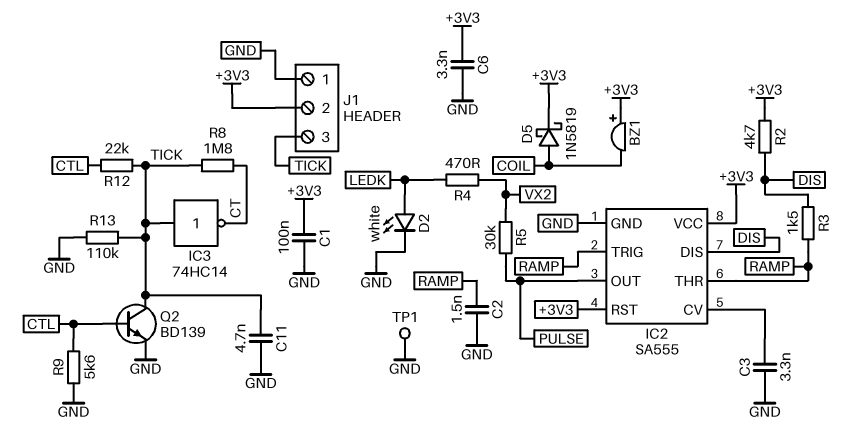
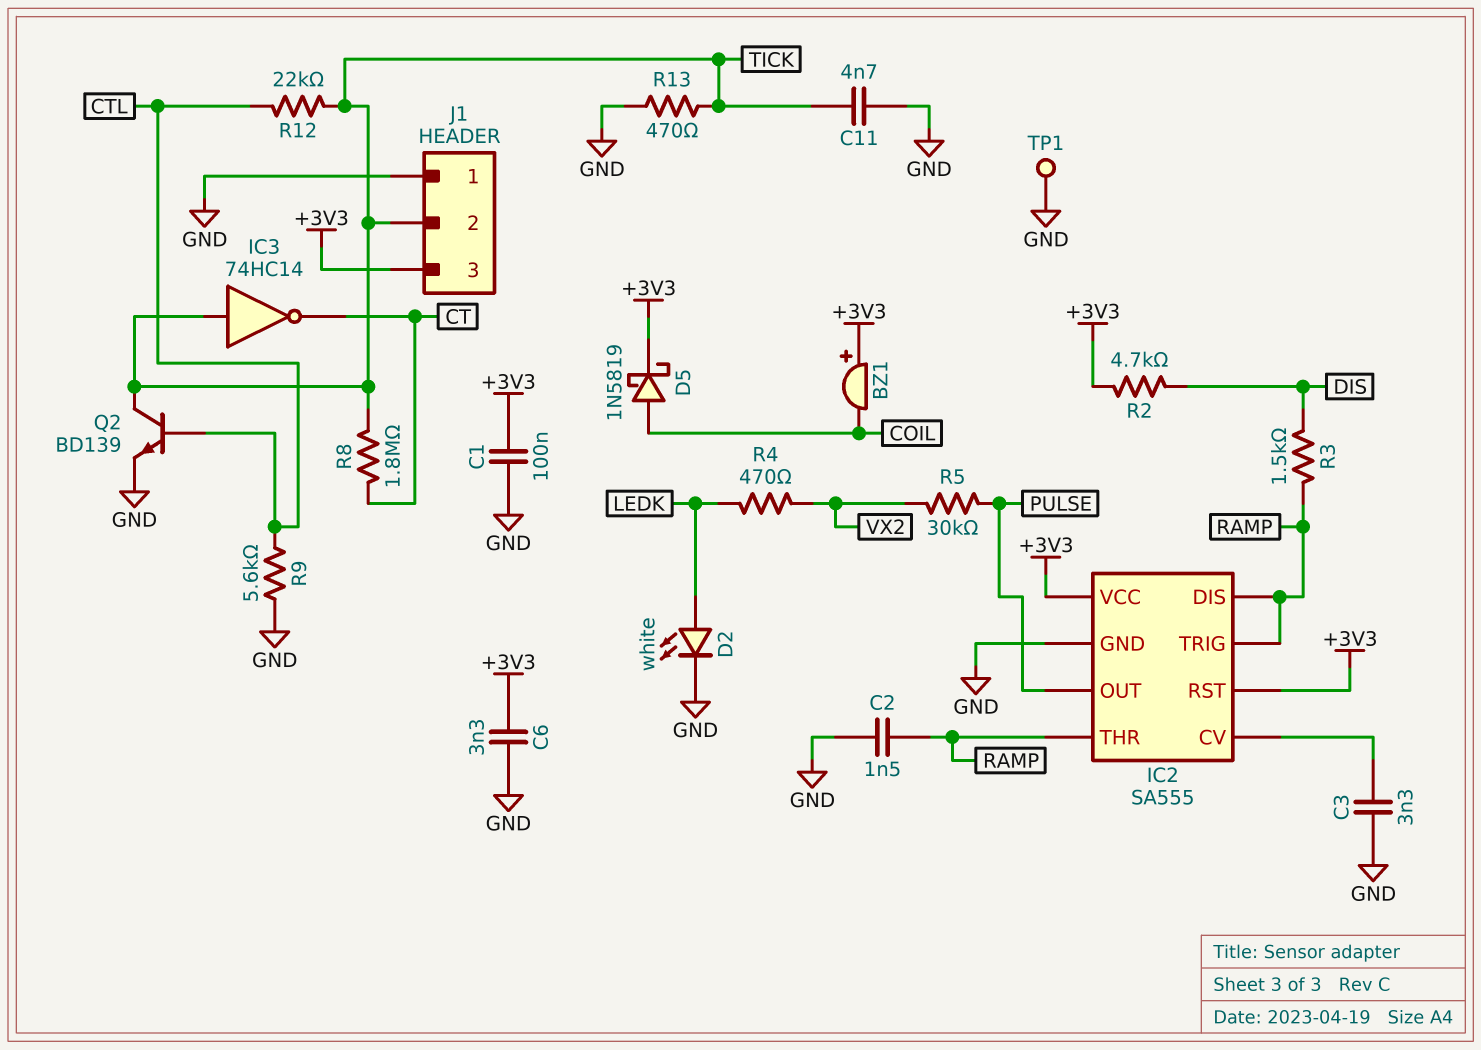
IC2 pin DIS: DIS -> RAMP
J1 pin 2: +3V3 -> TICK
J1 pin 3: TICK -> +3V3
R13: 110k (GND, TICK) -> 470 (GND, TICK)

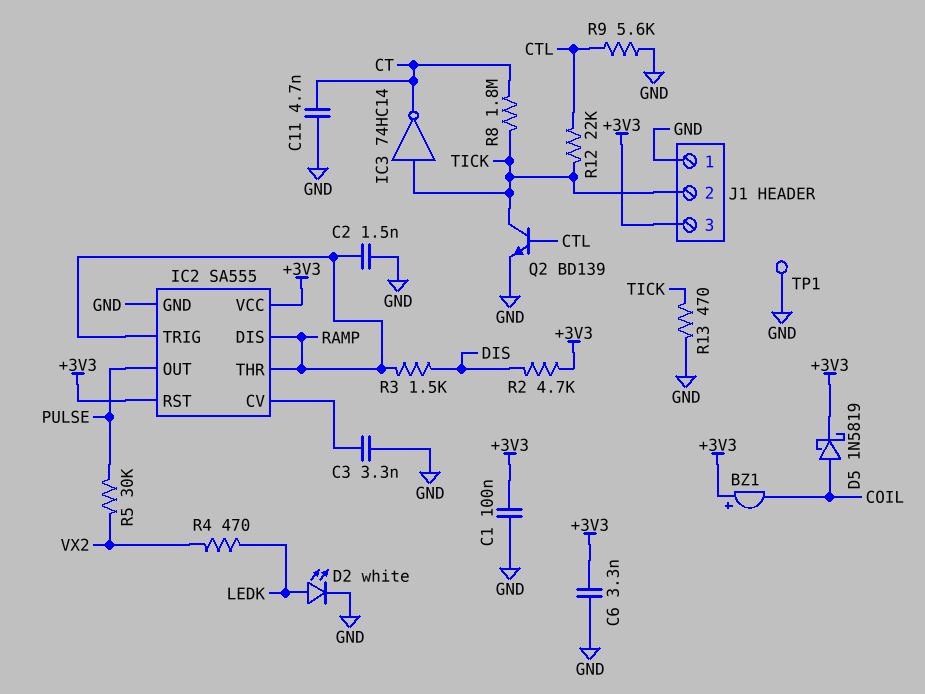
C11: 4.7nF (GND, TICK) -> 4.7nF (CT, GND)

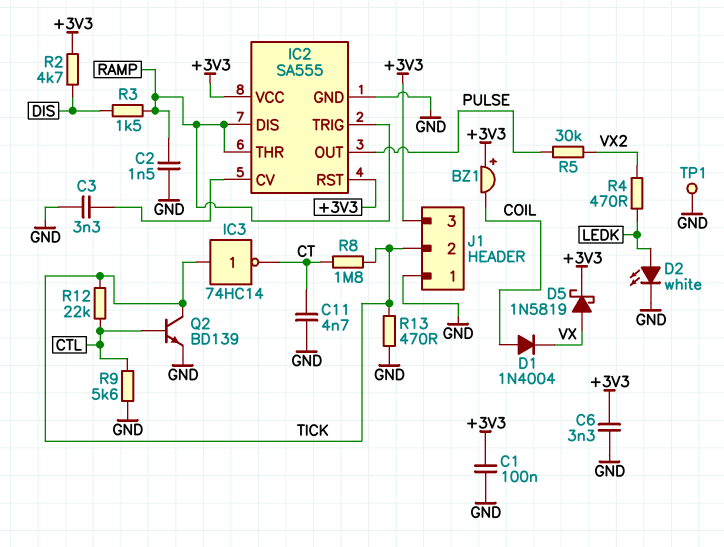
D1: none -> diode 1N4004 (A COIL, K VX)
D5: schottky 1N5819 (A COIL, K +3V3) -> schottky 1N5819 (A VX, K +3V3)

